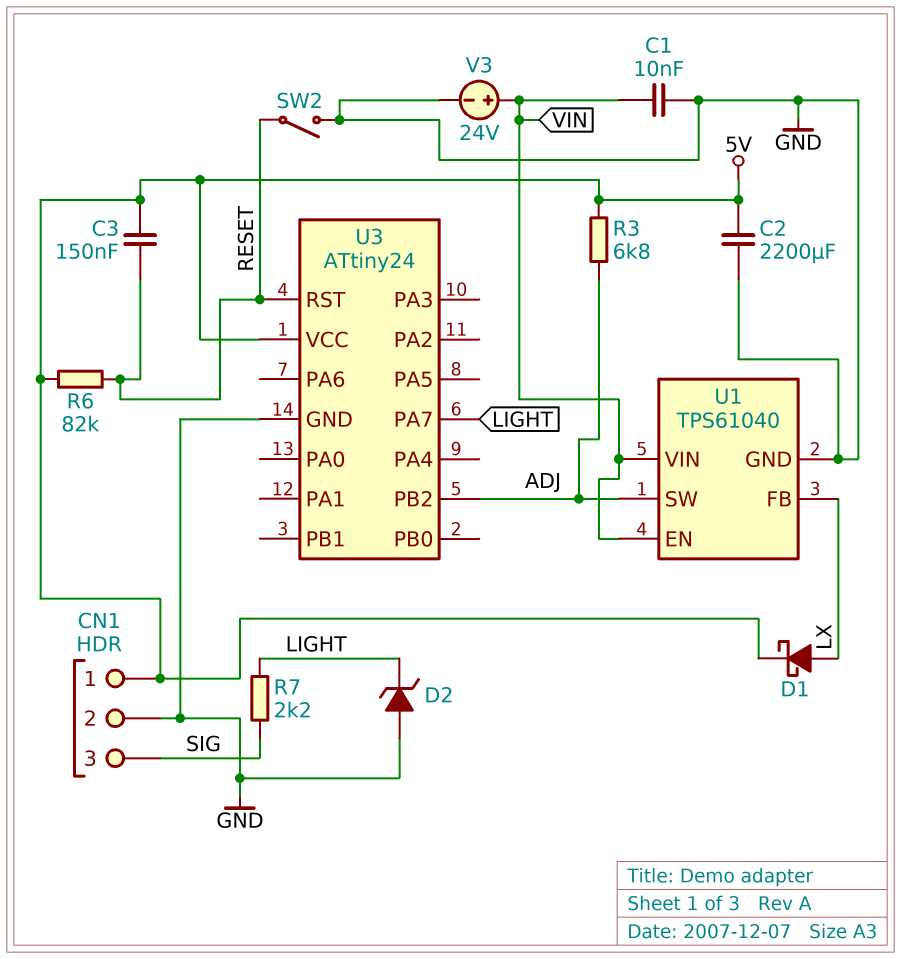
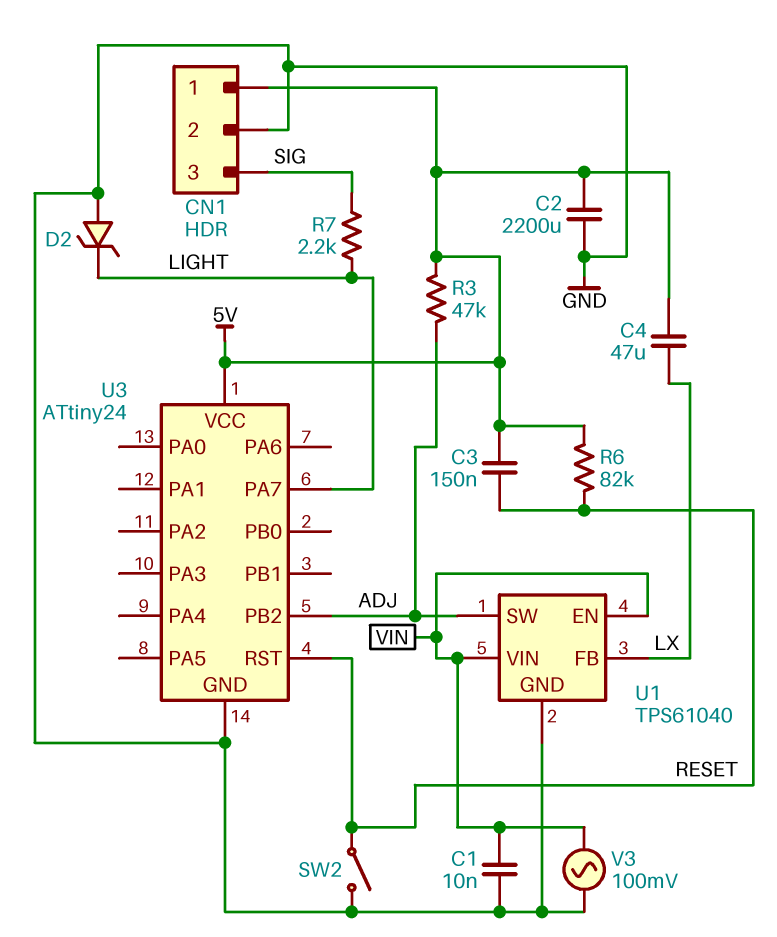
C4: none -> 47uF (5V, LX)
D1: schottky (A LX, K 5V) -> none
R3: 6.8k (5V, ADJ) -> 47k (5V, ADJ)
V3: 24V (plus VIN, minus GND) -> AC 100mV (GND, VIN)

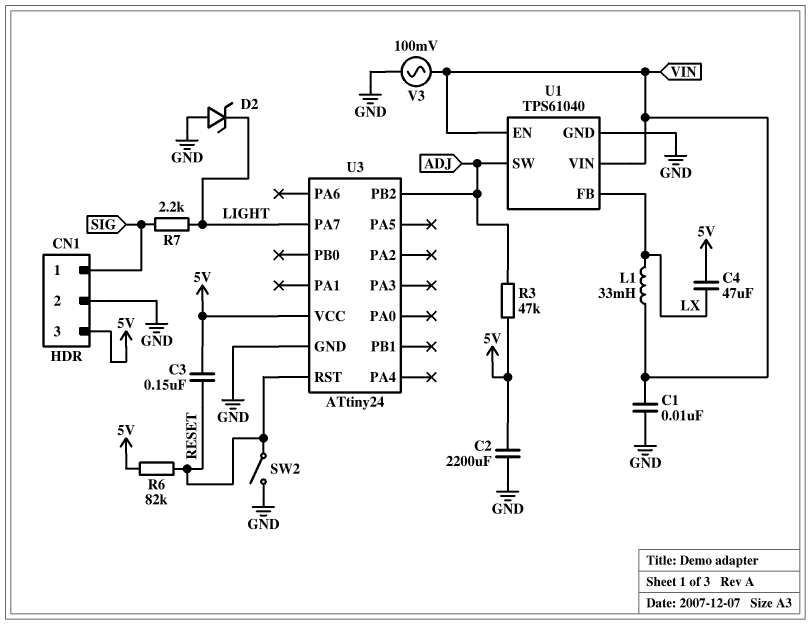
CN1 pin 1: 5V -> SIG
CN1 pin 3: SIG -> 5V
L1: none -> 33mH (LX, VIN)

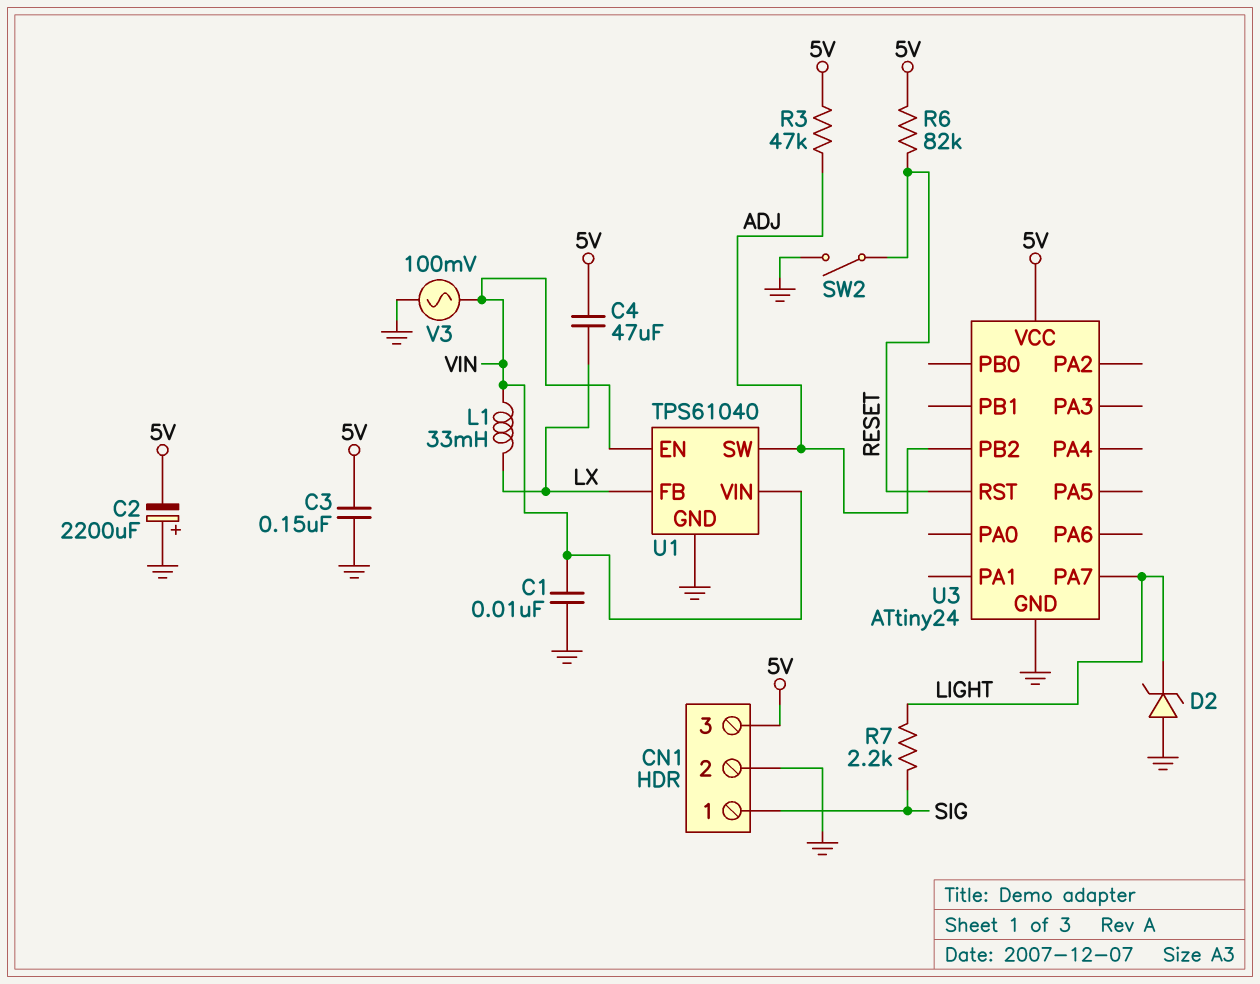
C2: 2200uF (5V, GND) -> 2200uF (plus GND, minus 5V)
C3: 150nF (5V, RESET) -> 150nF (5V, GND)

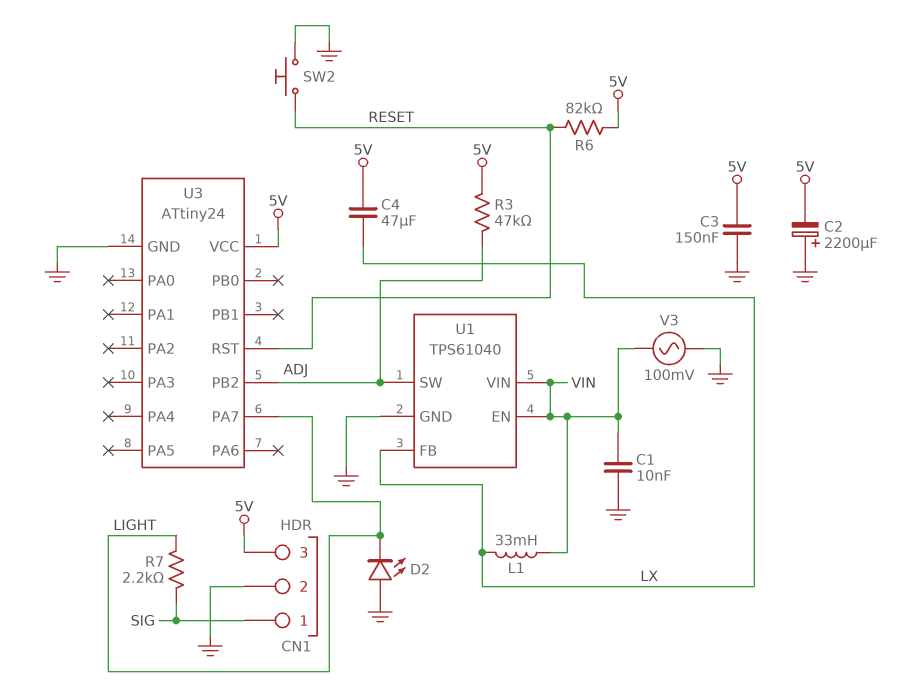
D2: zener (A GND, K LIGHT) -> LED (A GND, K LIGHT)
SW2: switch (GND, RESET) -> button (GND, RESET)

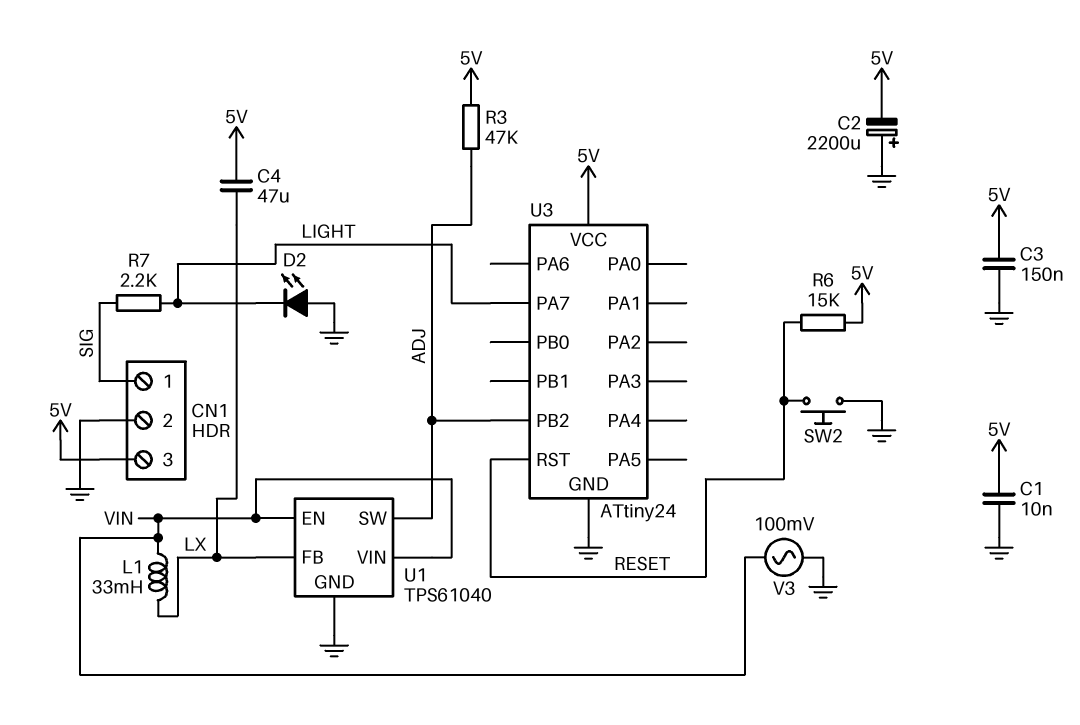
C1: 10nF (GND, VIN) -> 10nF (5V, GND)
R6: 82k (5V, RESET) -> 15k (5V, RESET)

